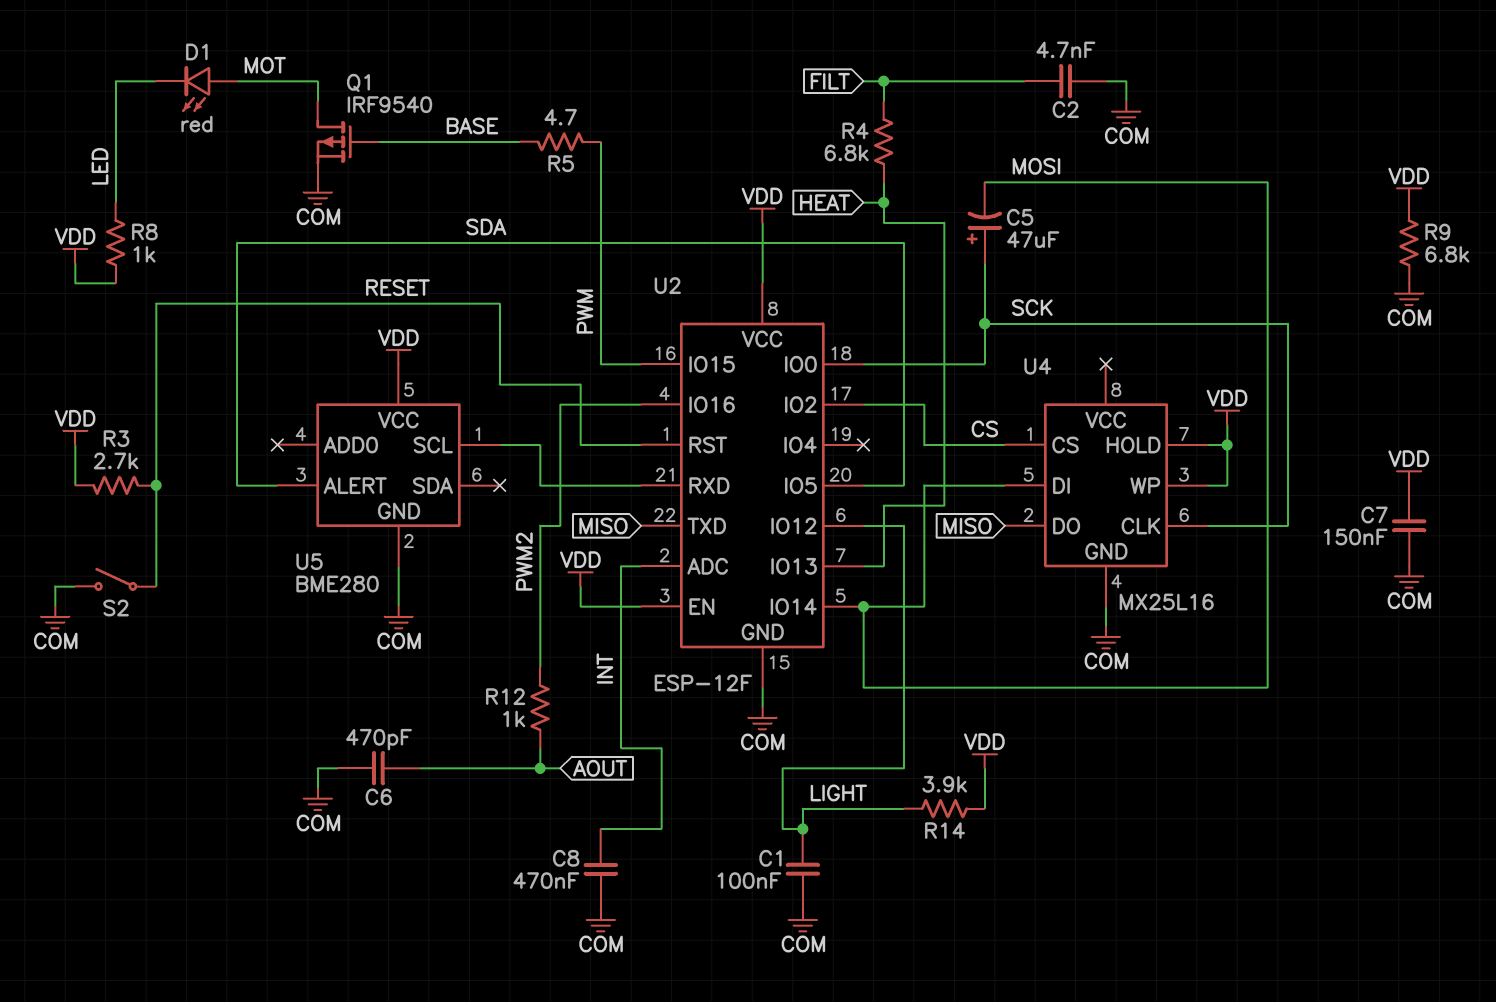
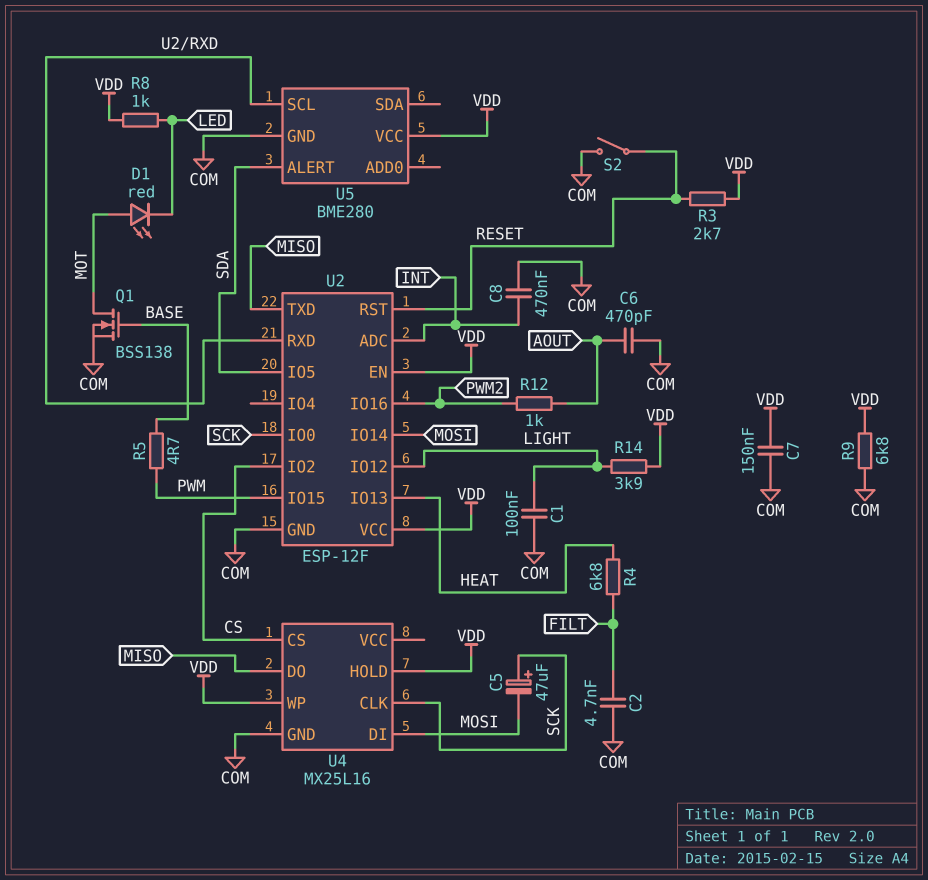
Q1: PMOS IRF9540 (G BASE, D MOT, S COM) -> NMOS BSS138 (G BASE, D MOT, S COM)

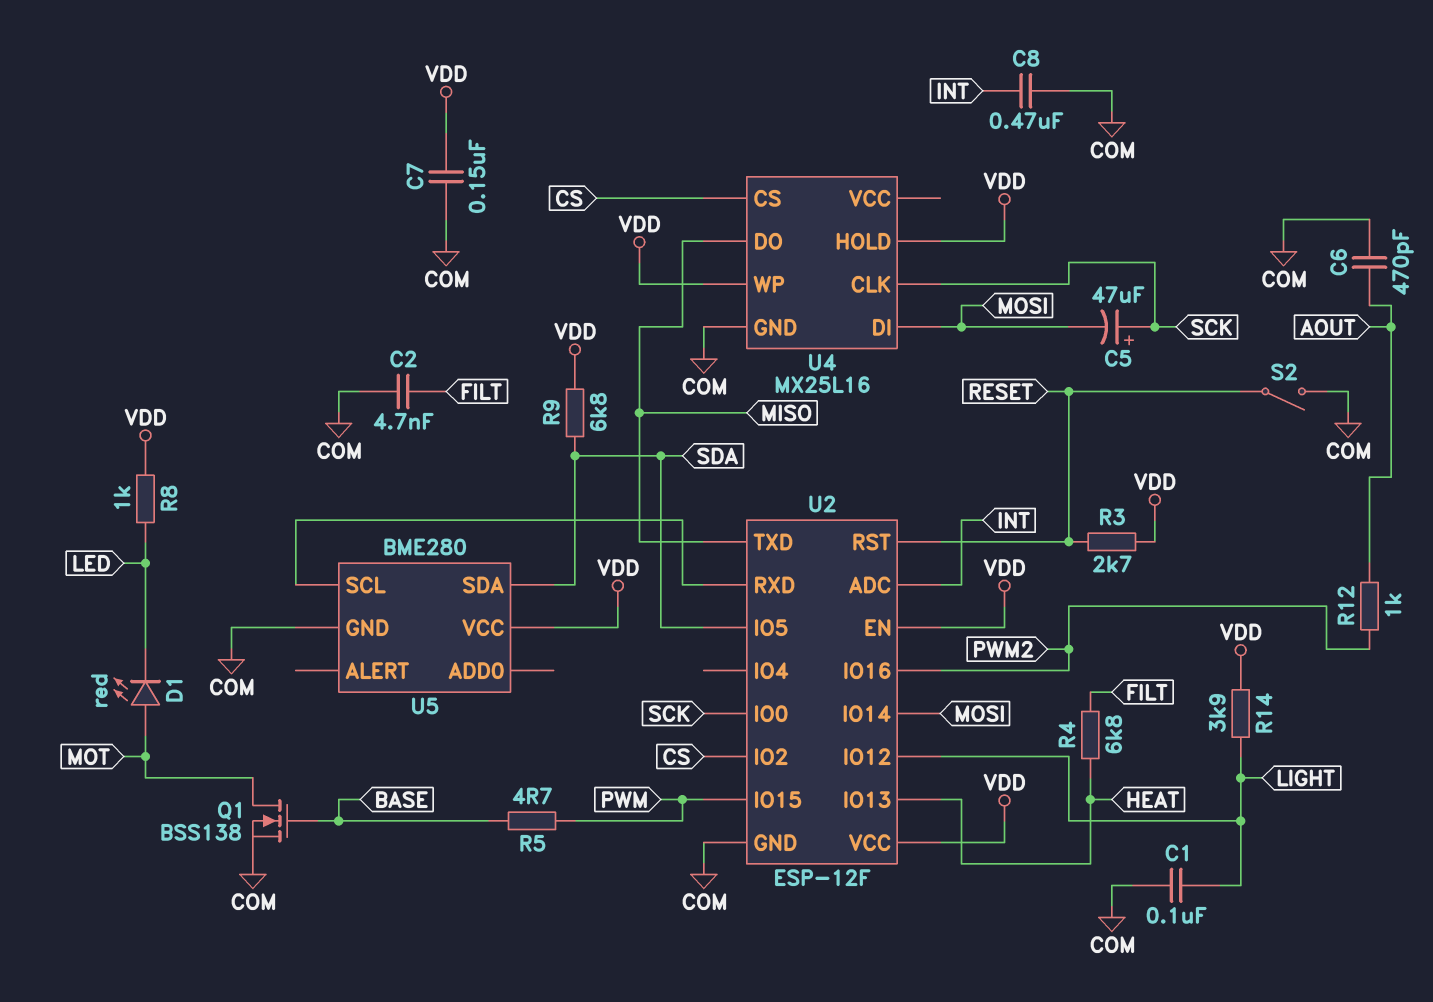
R9: 6.8k (COM, VDD) -> 6.8k (SDA, VDD)
U5 pin ALERT: SDA -> none
U5 pin SDA: none -> SDA

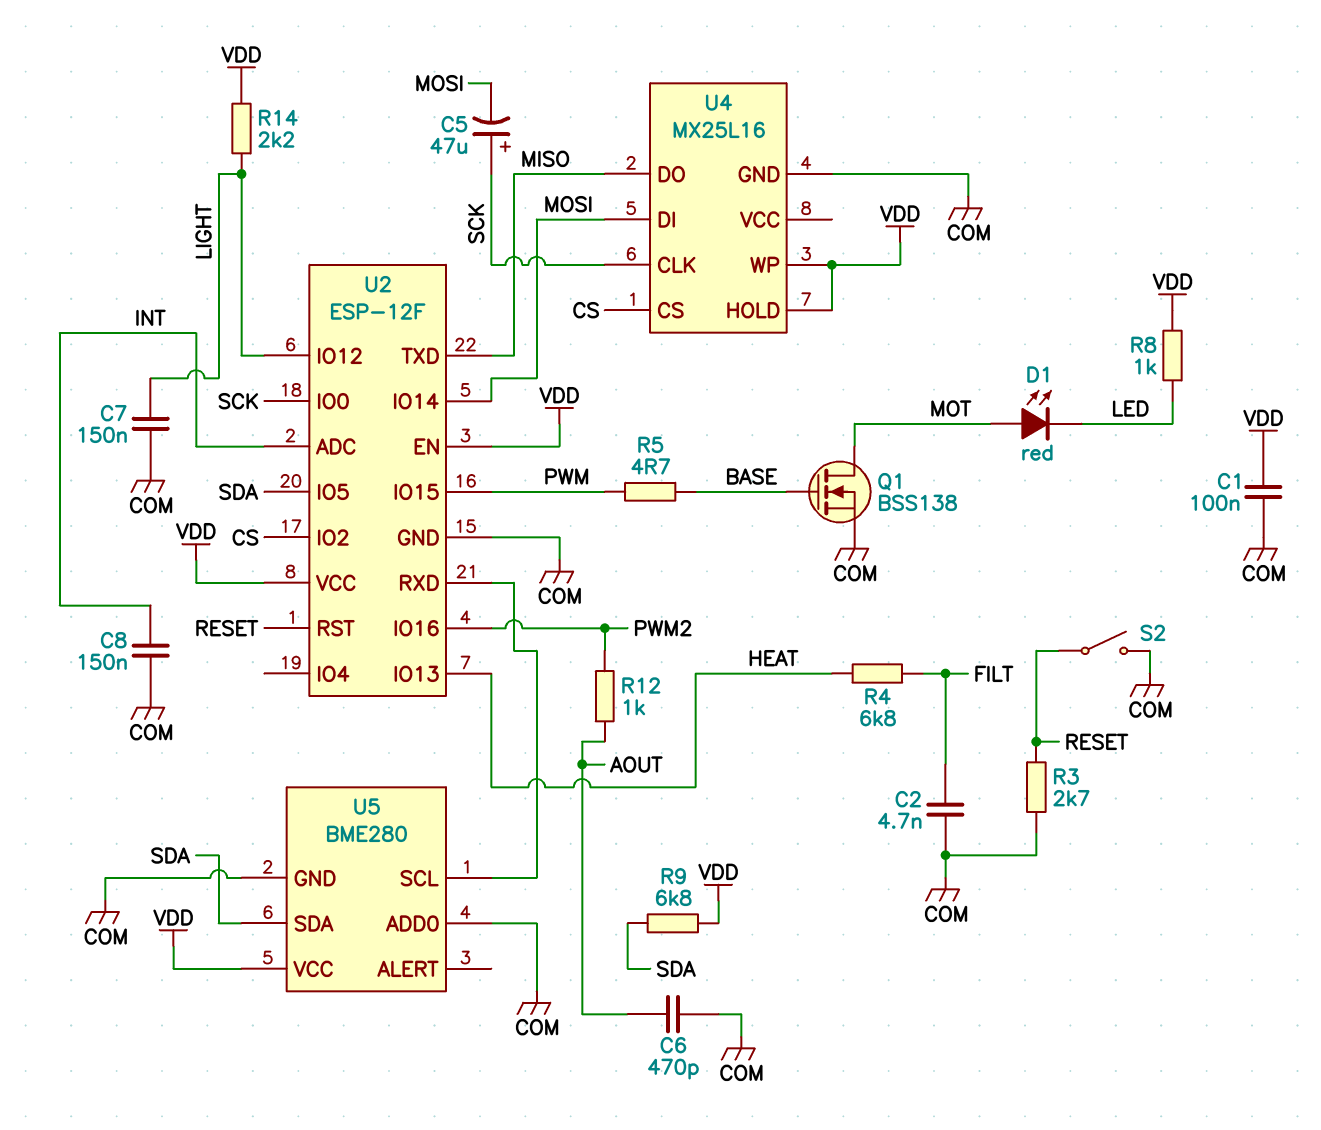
C1: 100nF (COM, LIGHT) -> 100nF (COM, VDD)
C7: 150nF (COM, VDD) -> 150nF (COM, LIGHT)
C8: 470nF (COM, INT) -> 150nF (COM, INT)
R3: 2.7k (RESET, VDD) -> 2.7k (COM, RESET)
R14: 3.9k (LIGHT, VDD) -> 2.2k (LIGHT, VDD)
U5 pin ADD0: none -> COM

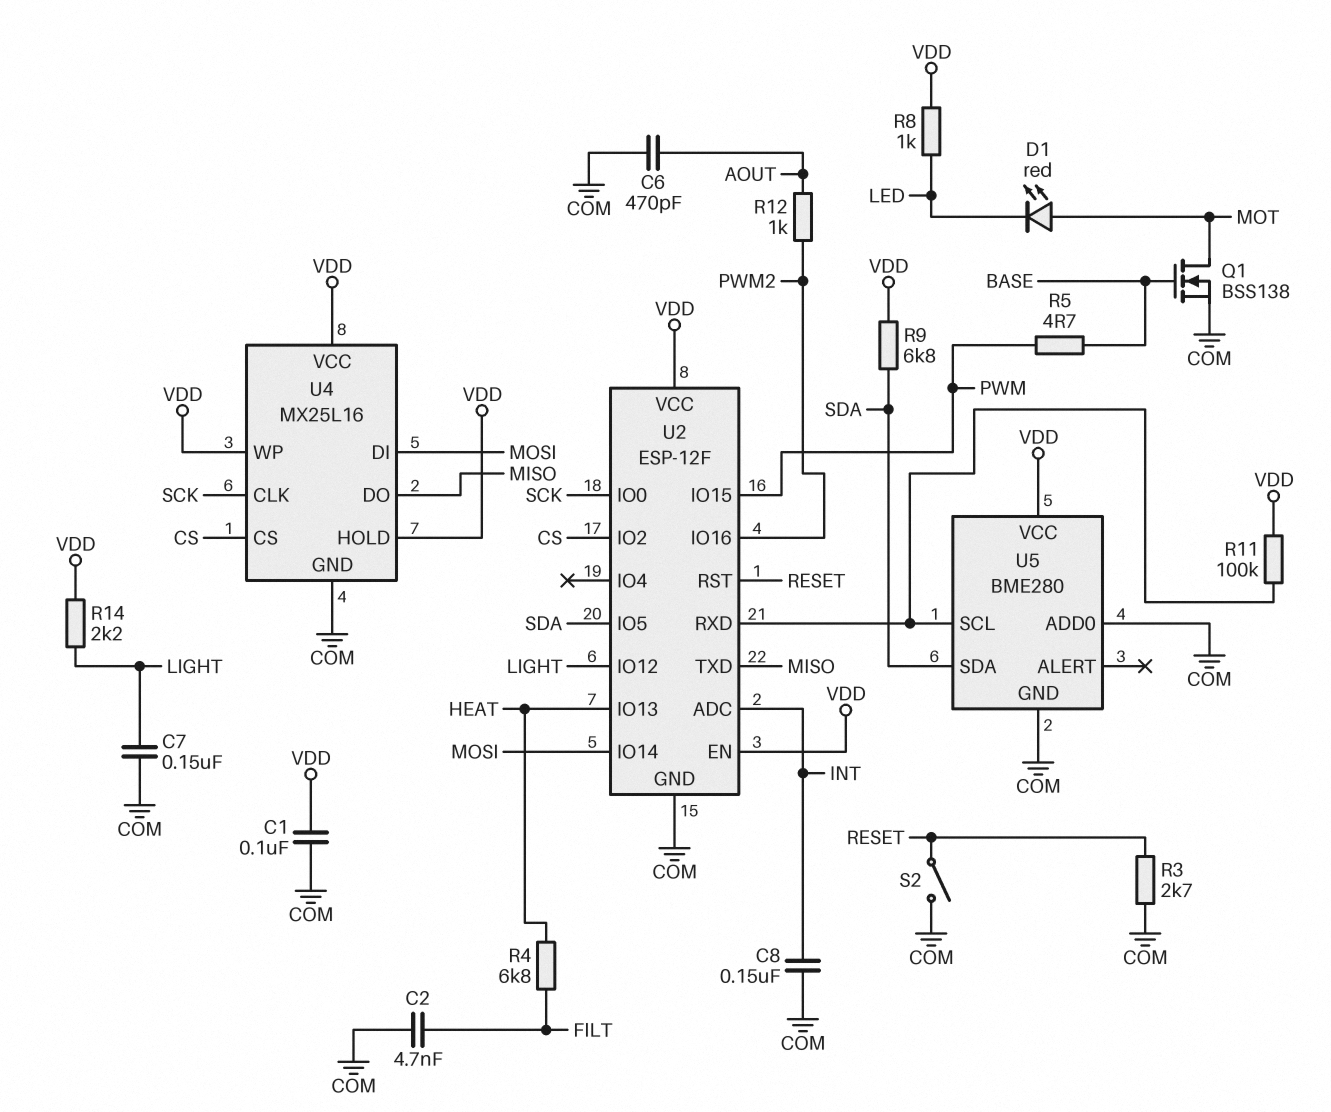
C5: 47uF (plus SCK, minus MOSI) -> none
R11: none -> 100k (U2/RXD, VDD)
U4 pin VCC: none -> VDD

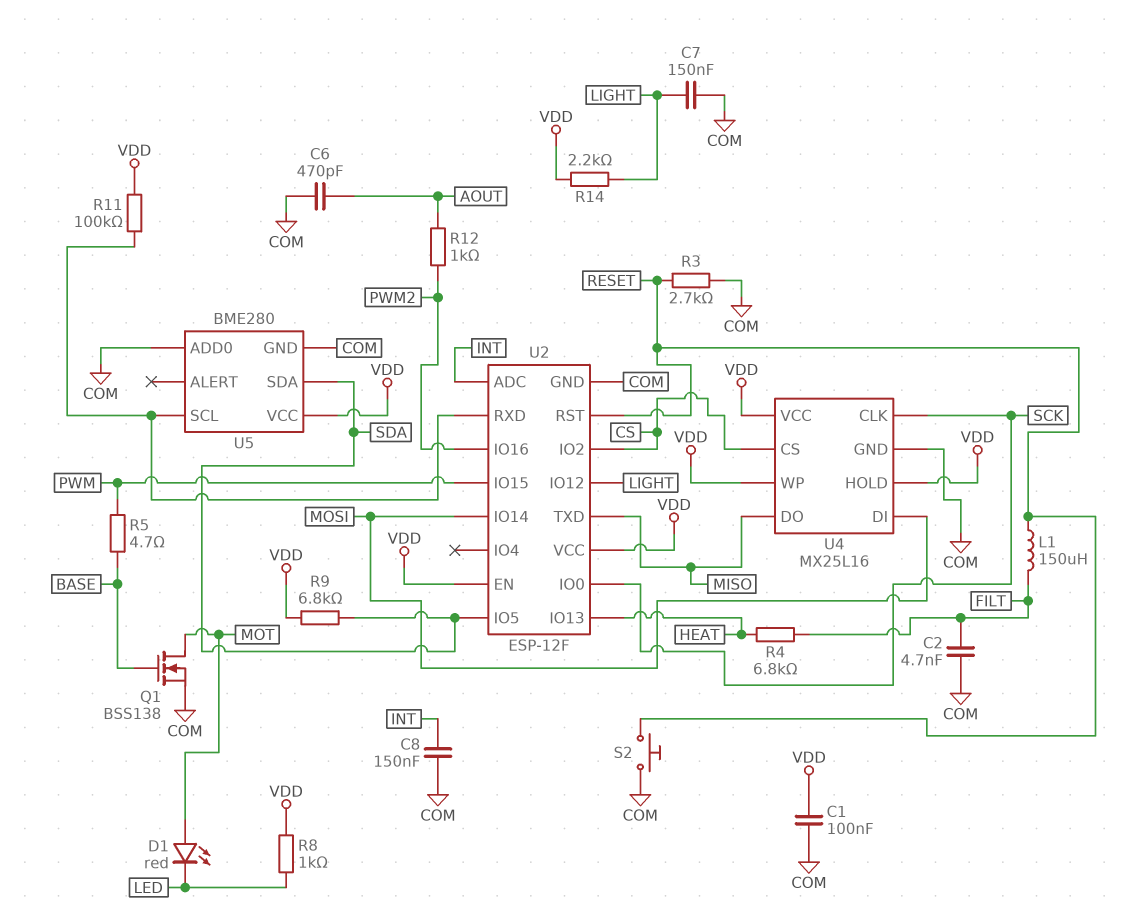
L1: none -> 150uH (FILT, RESET)
S2: switch (COM, RESET) -> button (COM, RESET)

